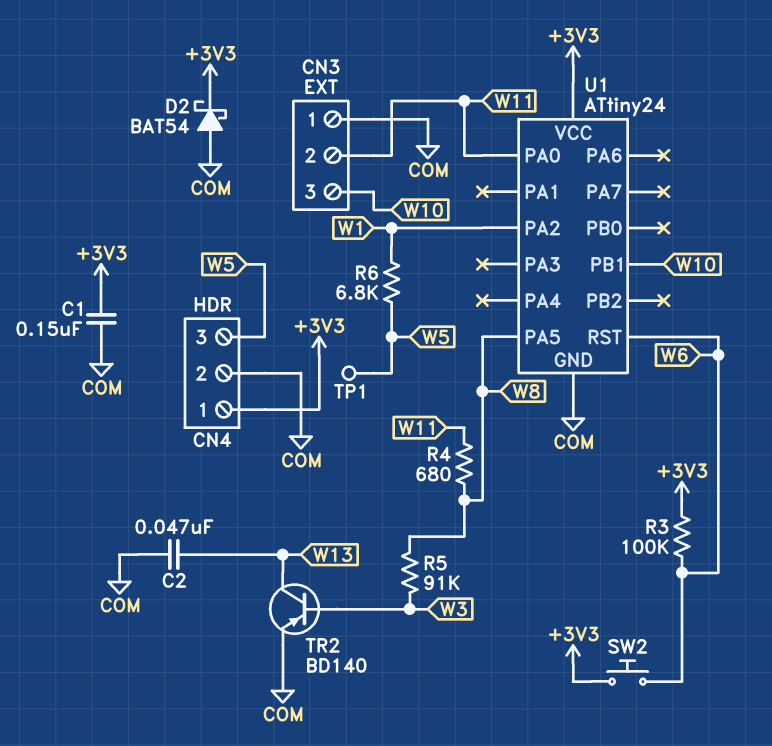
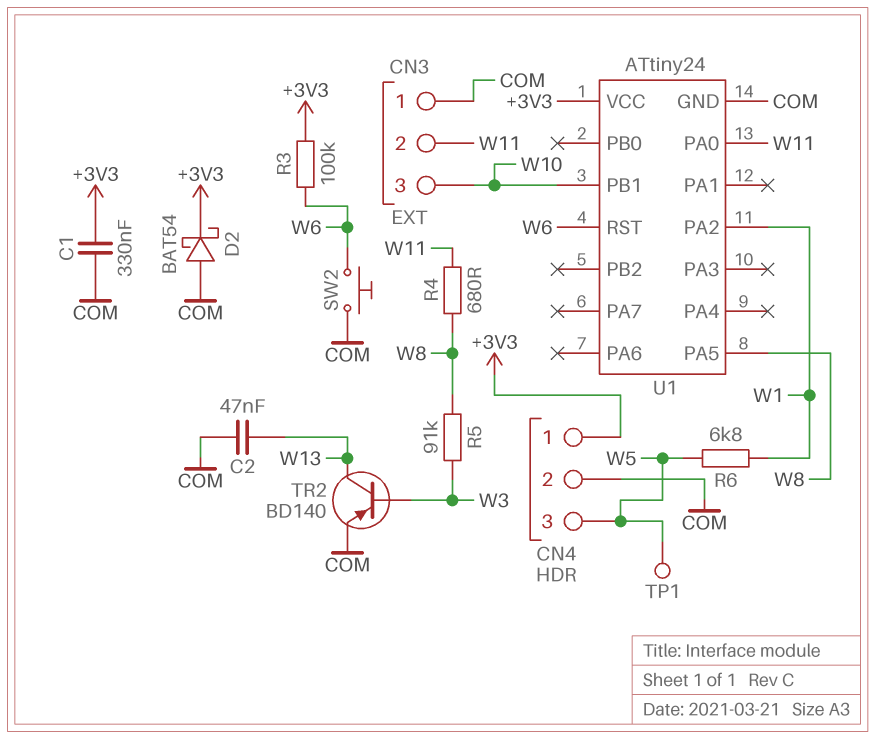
C1: 150nF (+3V3, COM) -> 330nF (+3V3, COM)
SW2: button (+3V3, W6) -> button (COM, W6)

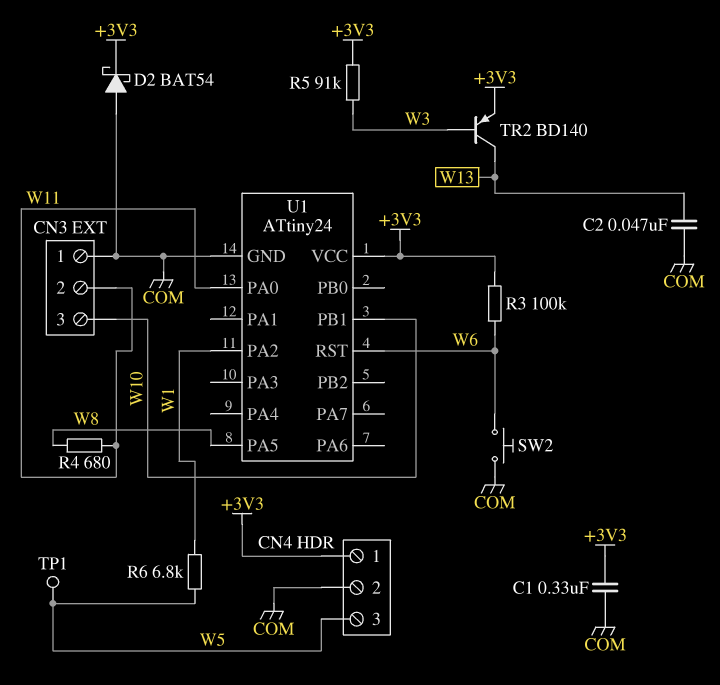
R5: 91k (W3, W8) -> 91k (+3V3, W3)
TR2: PNP BD140 (B W3, C W13, E COM) -> PNP BD140 (B W3, C W13, E +3V3)

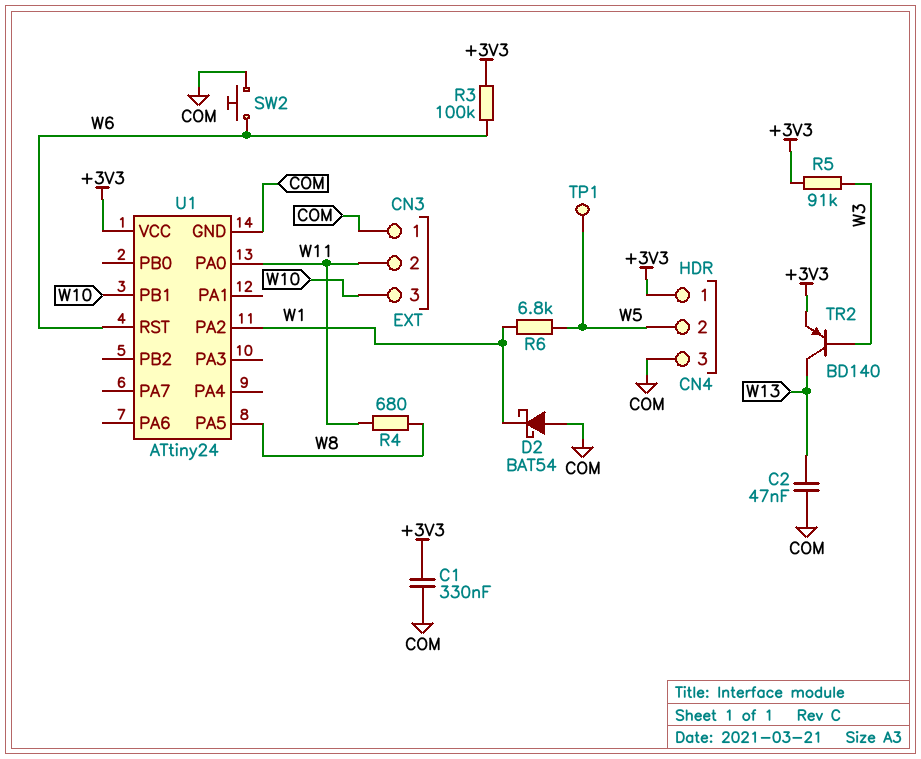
CN4 pin 2: COM -> W5
CN4 pin 3: W5 -> COM
D2: schottky BAT54 (A COM, K +3V3) -> schottky BAT54 (A COM, K W1)

